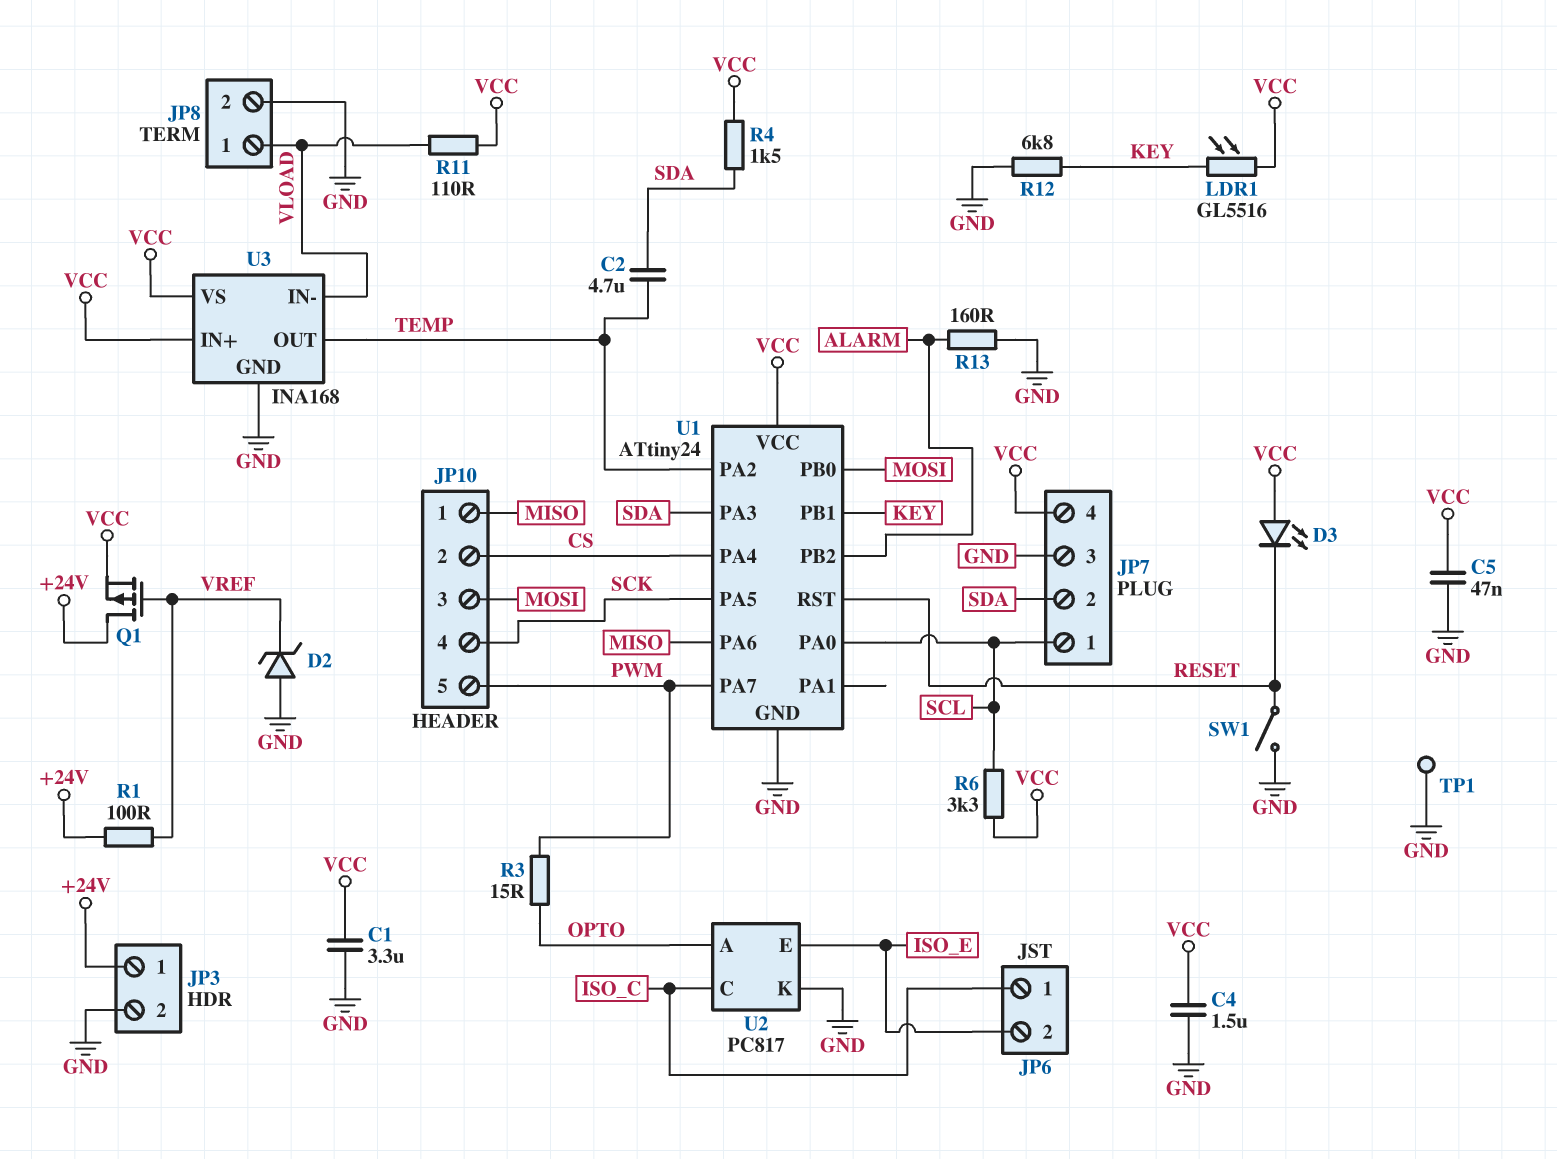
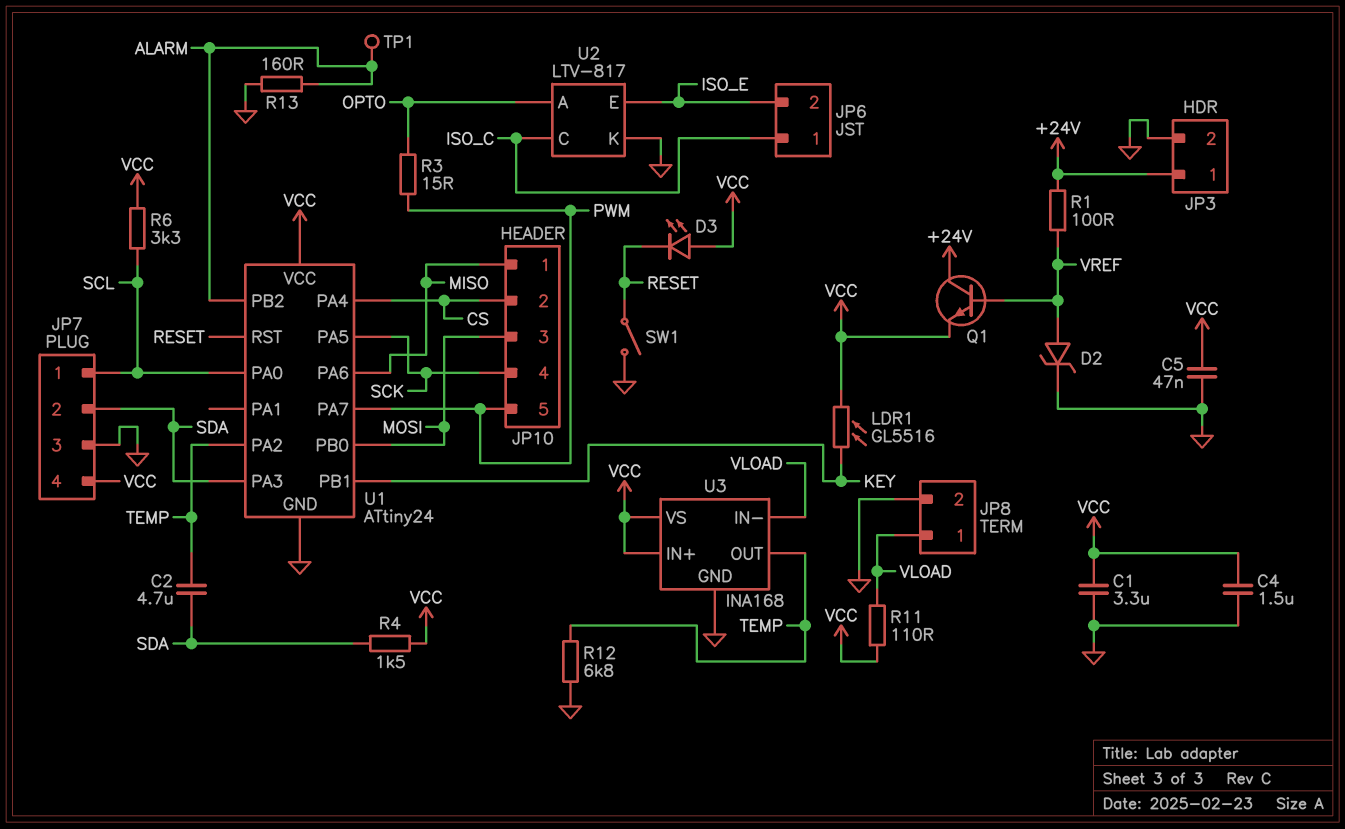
D2: zener (A GND, K VREF) -> zener (A VREF, K GND)
Q1: PMOS (G VREF, D +24V, S VCC) -> NPN (B VREF, C +24V, E VCC)
R12: 6.8k (GND, KEY) -> 6.8k (GND, TEMP)
TP1: test point (GND) -> test point (ALARM)
U2: PC817 -> LTV-817

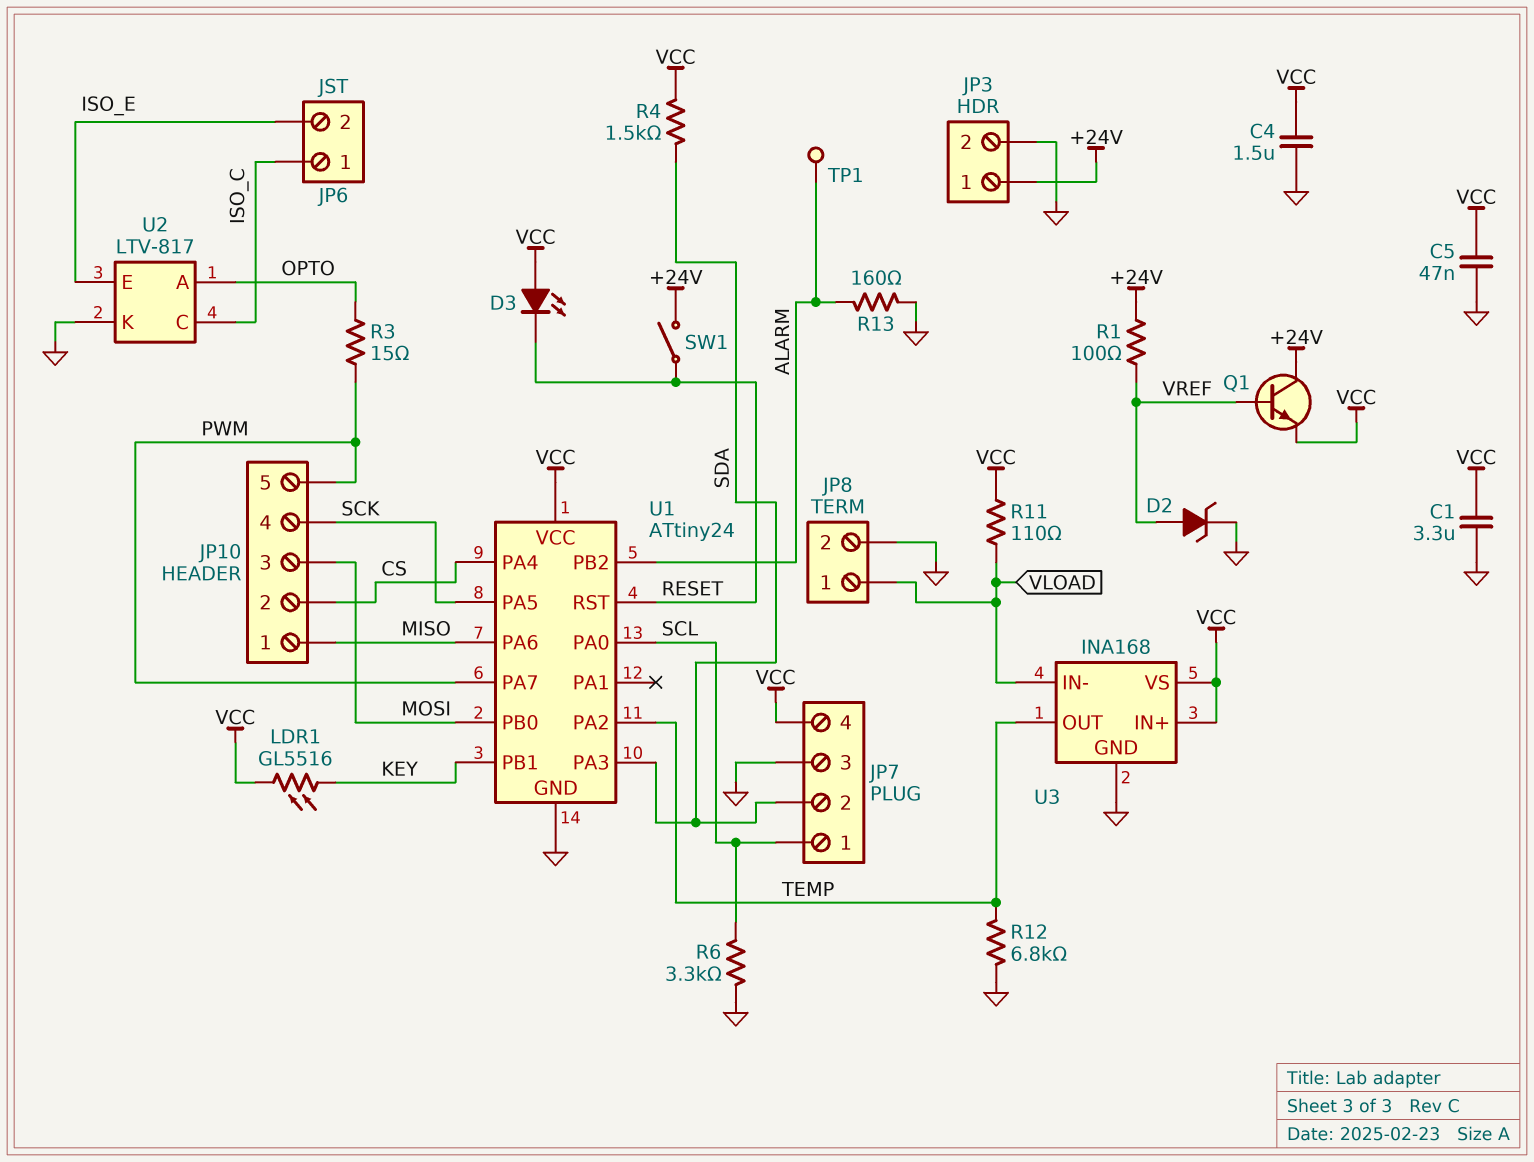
C2: 4.7uF (SDA, TEMP) -> none
R6: 3.3k (SCL, VCC) -> 3.3k (GND, SCL)
SW1: switch (GND, RESET) -> switch (+24V, RESET)

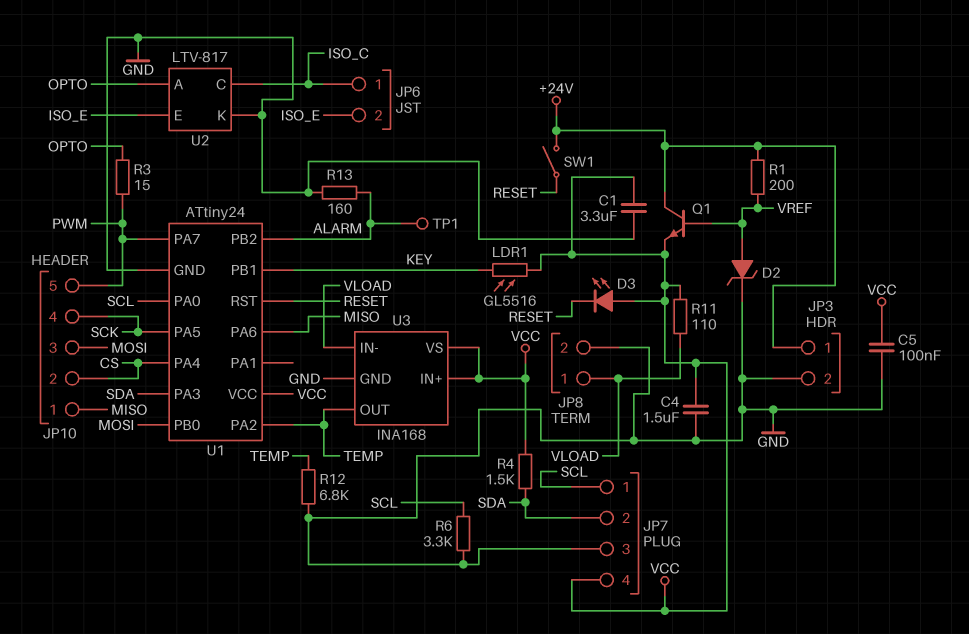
C5: 47nF (GND, VCC) -> 100nF (GND, VCC)
R1: 100 (+24V, VREF) -> 200 (+24V, VREF)

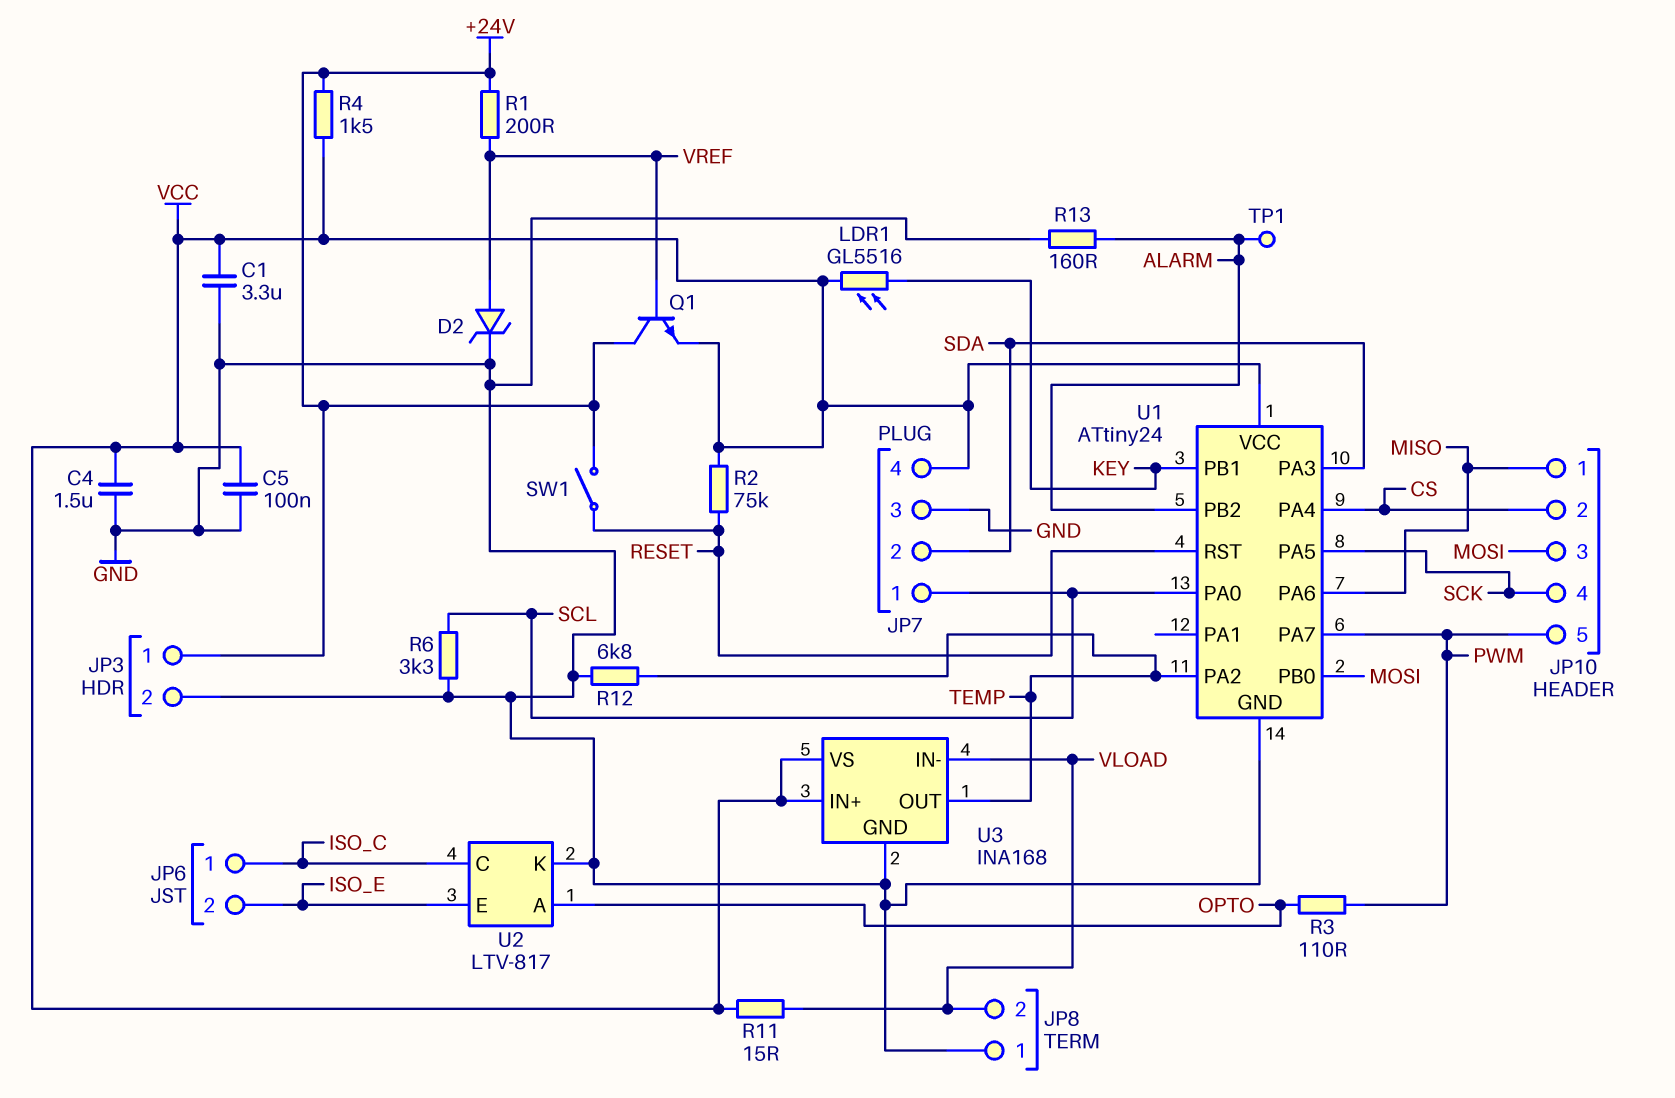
D3: LED (A VCC, K RESET) -> none
JP8 pin 1: VLOAD -> GND
JP8 pin 2: GND -> VLOAD
R2: none -> 75k (RESET, VCC)
R3: 15 (OPTO, PWM) -> 110 (OPTO, PWM)
R4: 1.5k (SDA, VCC) -> 1.5k (+24V, VCC)
R11: 110 (VCC, VLOAD) -> 15 (VCC, VLOAD)

